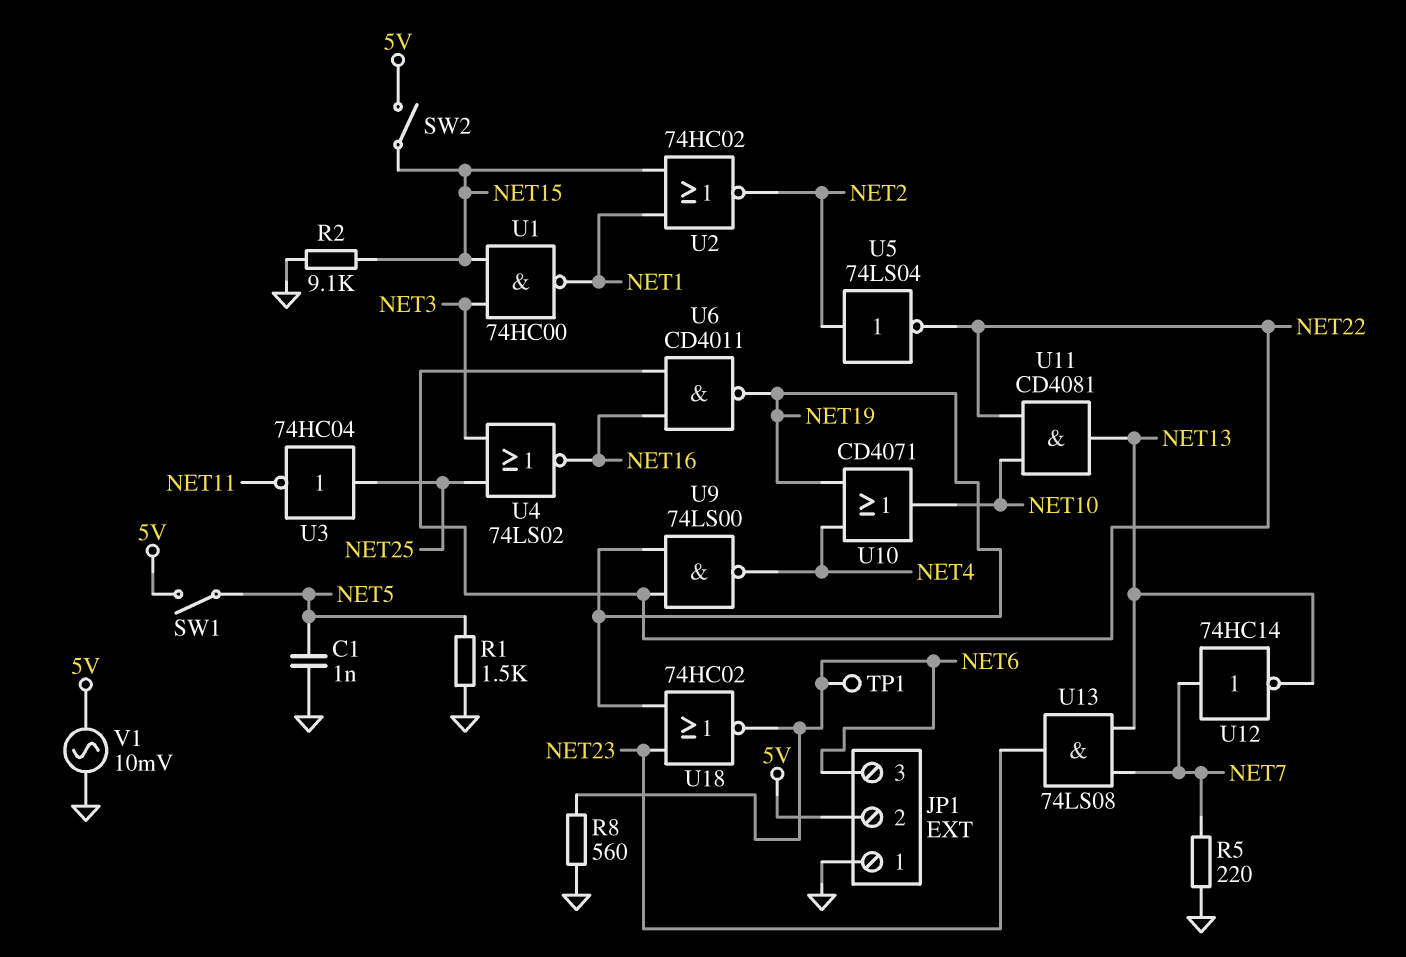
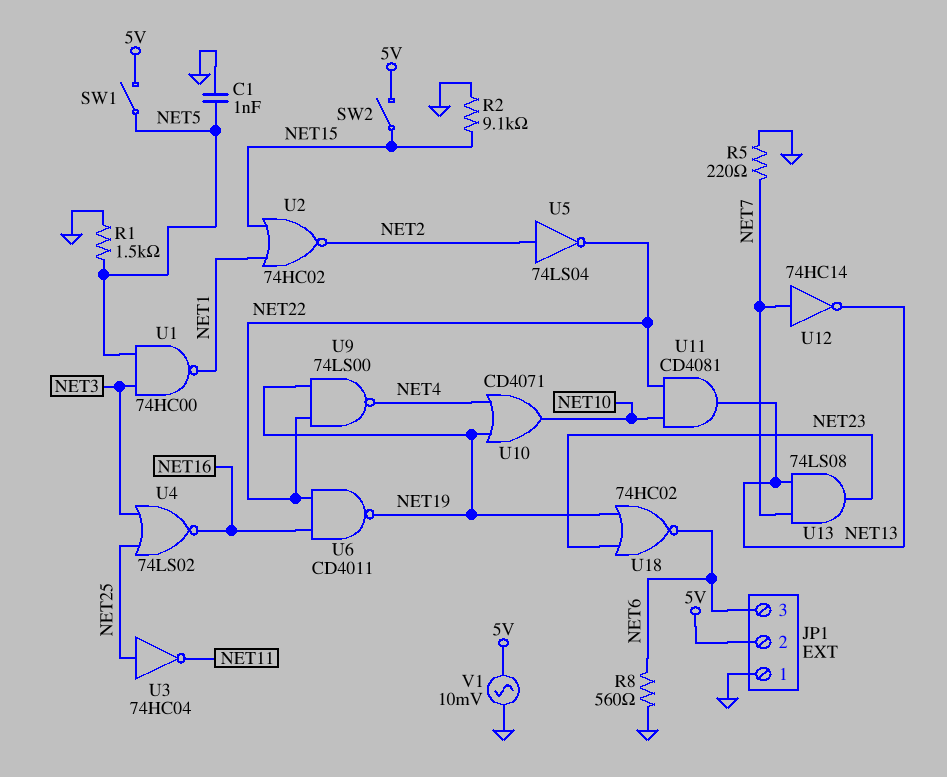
TP1: test point (NET6) -> none
U1: NAND 74HC00 (in NET3, in NET15, out NET1) -> NAND 74HC00 (in NET3, in NET5, out NET1)

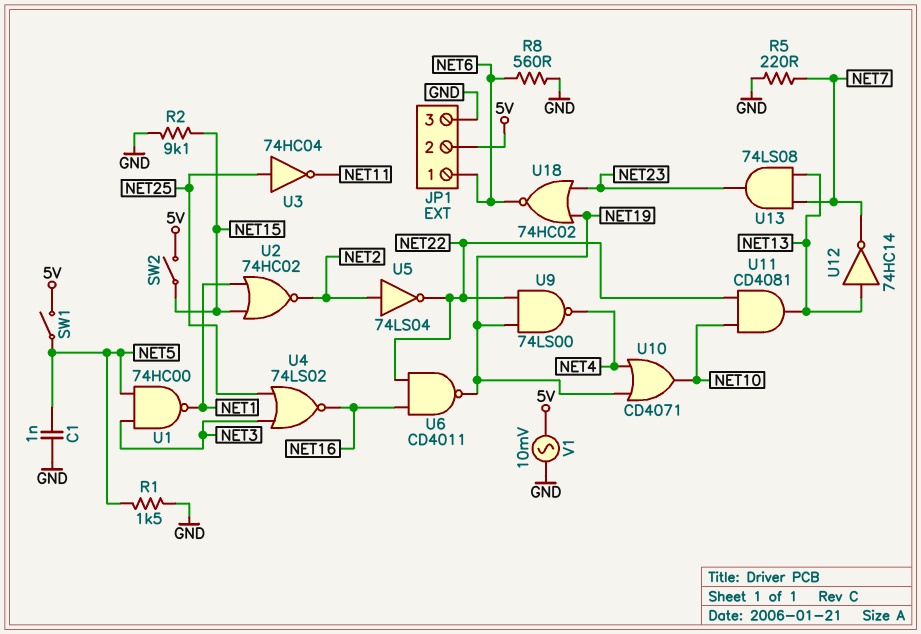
JP1 pin 1: GND -> NET6
JP1 pin 3: NET6 -> GND
U12: NOT 74HC14 (in NET7, out NET13) -> NOT 74HC14 (in NET13, out NET7)

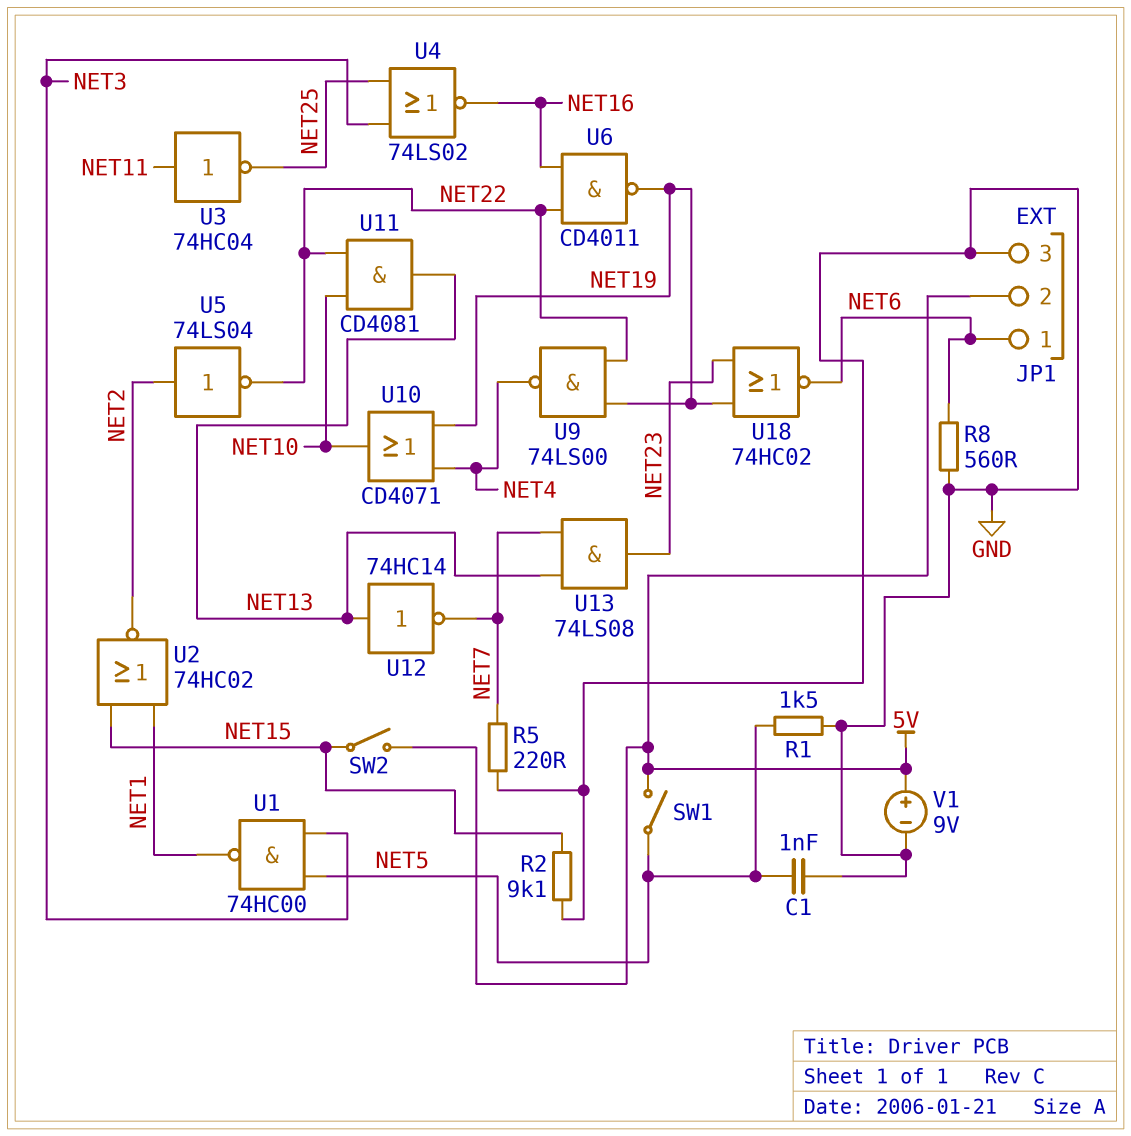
U3: NOT 74HC04 (in NET25, out NET11) -> NOT 74HC04 (in NET11, out NET25)
V1: AC 10mV (5V, GND) -> 9V (plus 5V, minus GND)

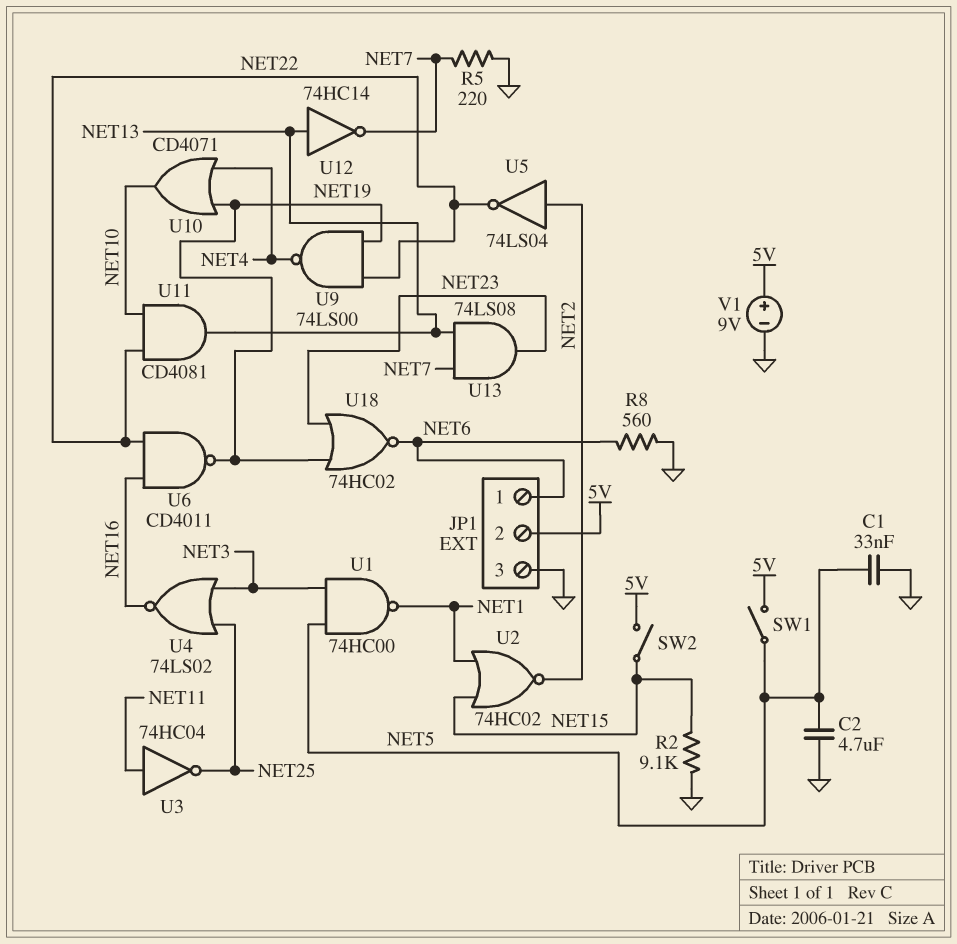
C1: 1nF (GND, NET5) -> 33nF (GND, NET5)
C2: none -> 4.7uF (GND, NET5)
R1: 1.5k (GND, NET5) -> none

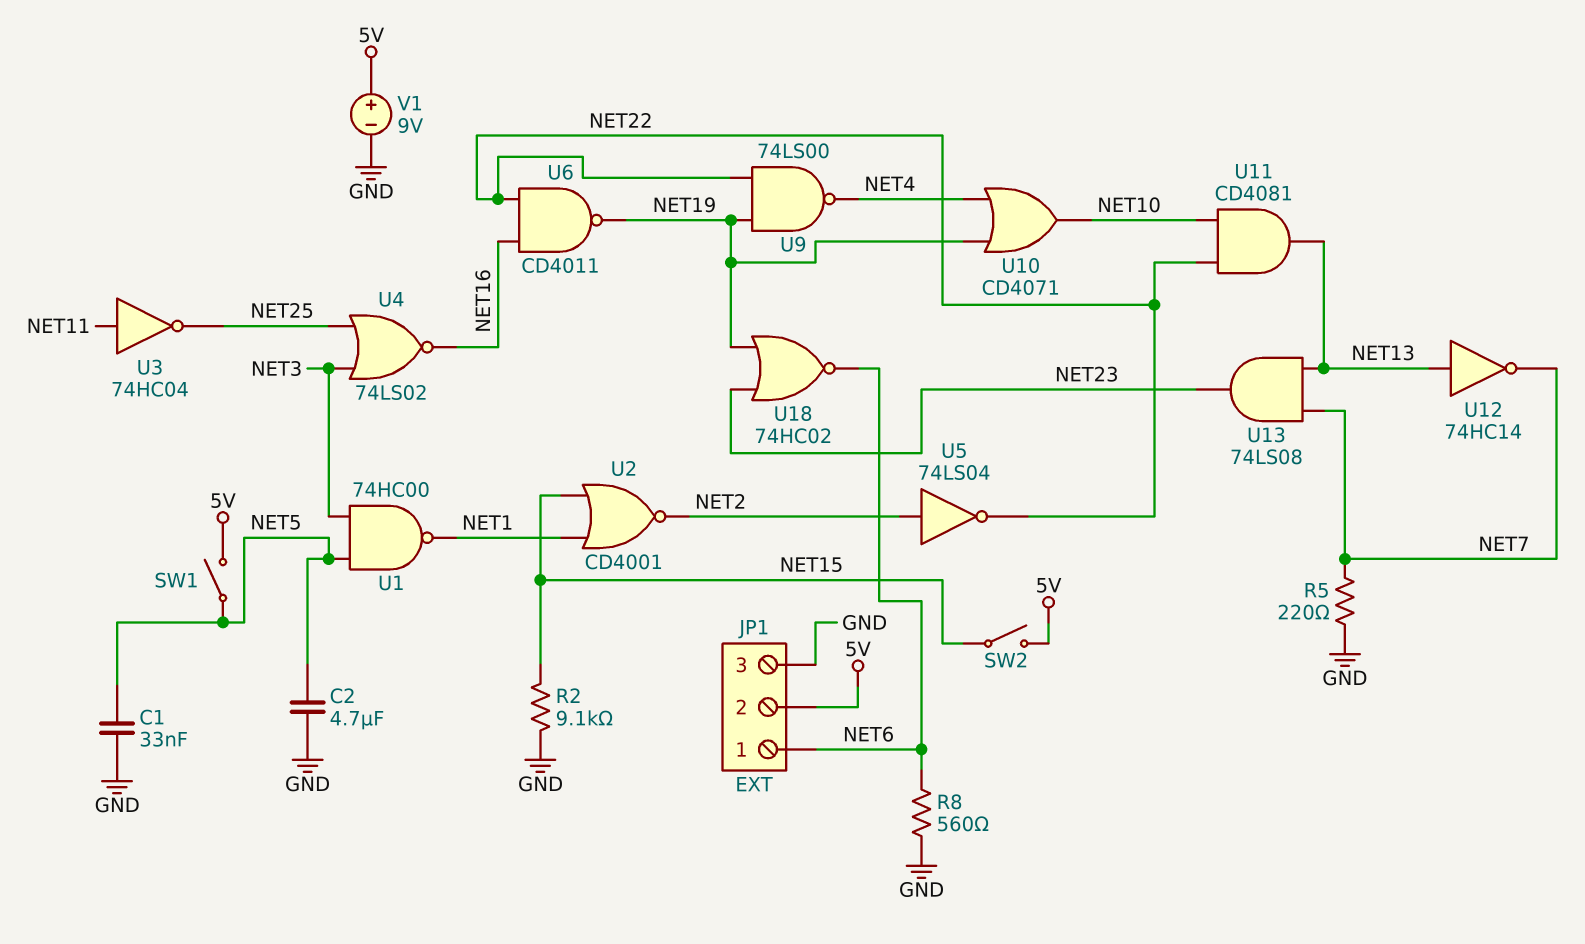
U2: NOR 74HC02 (in NET1, in NET15, out NET2) -> NOR CD4001 (in NET1, in NET15, out NET2)

